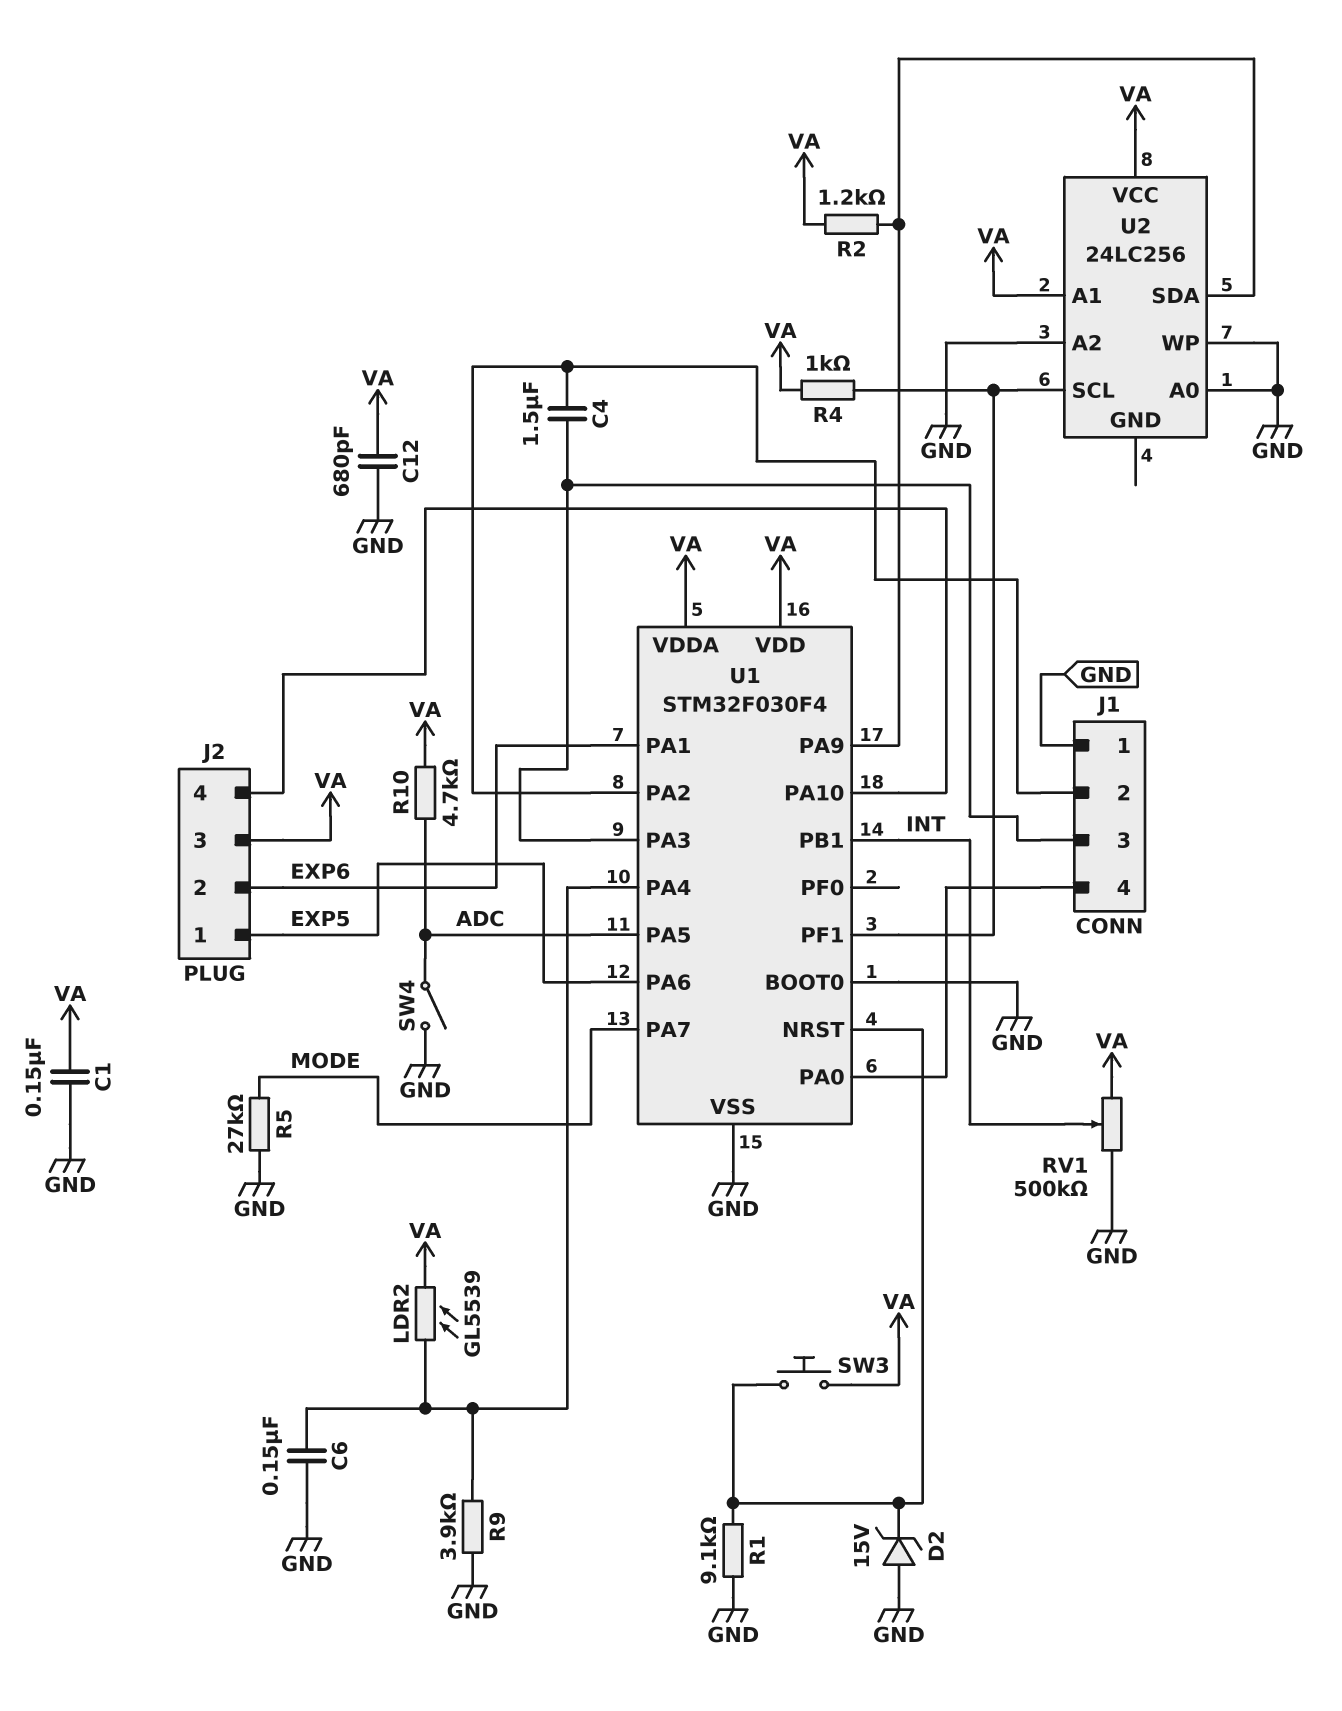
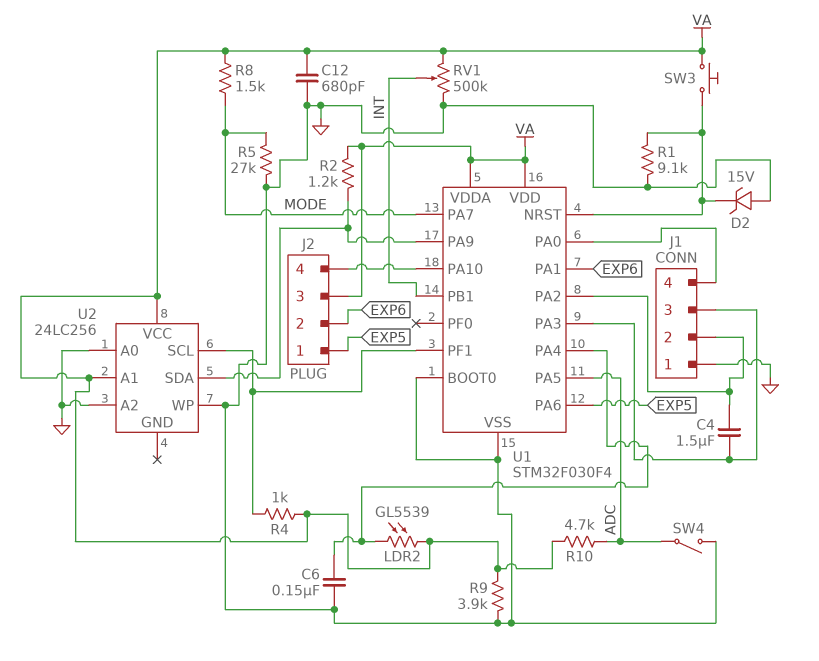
C1: 150nF (GND, VA) -> none
R8: none -> 1.5k (MODE, VA)
R9: 3.9k (GND, U1/PA4) -> 3.9k (GND, VA)

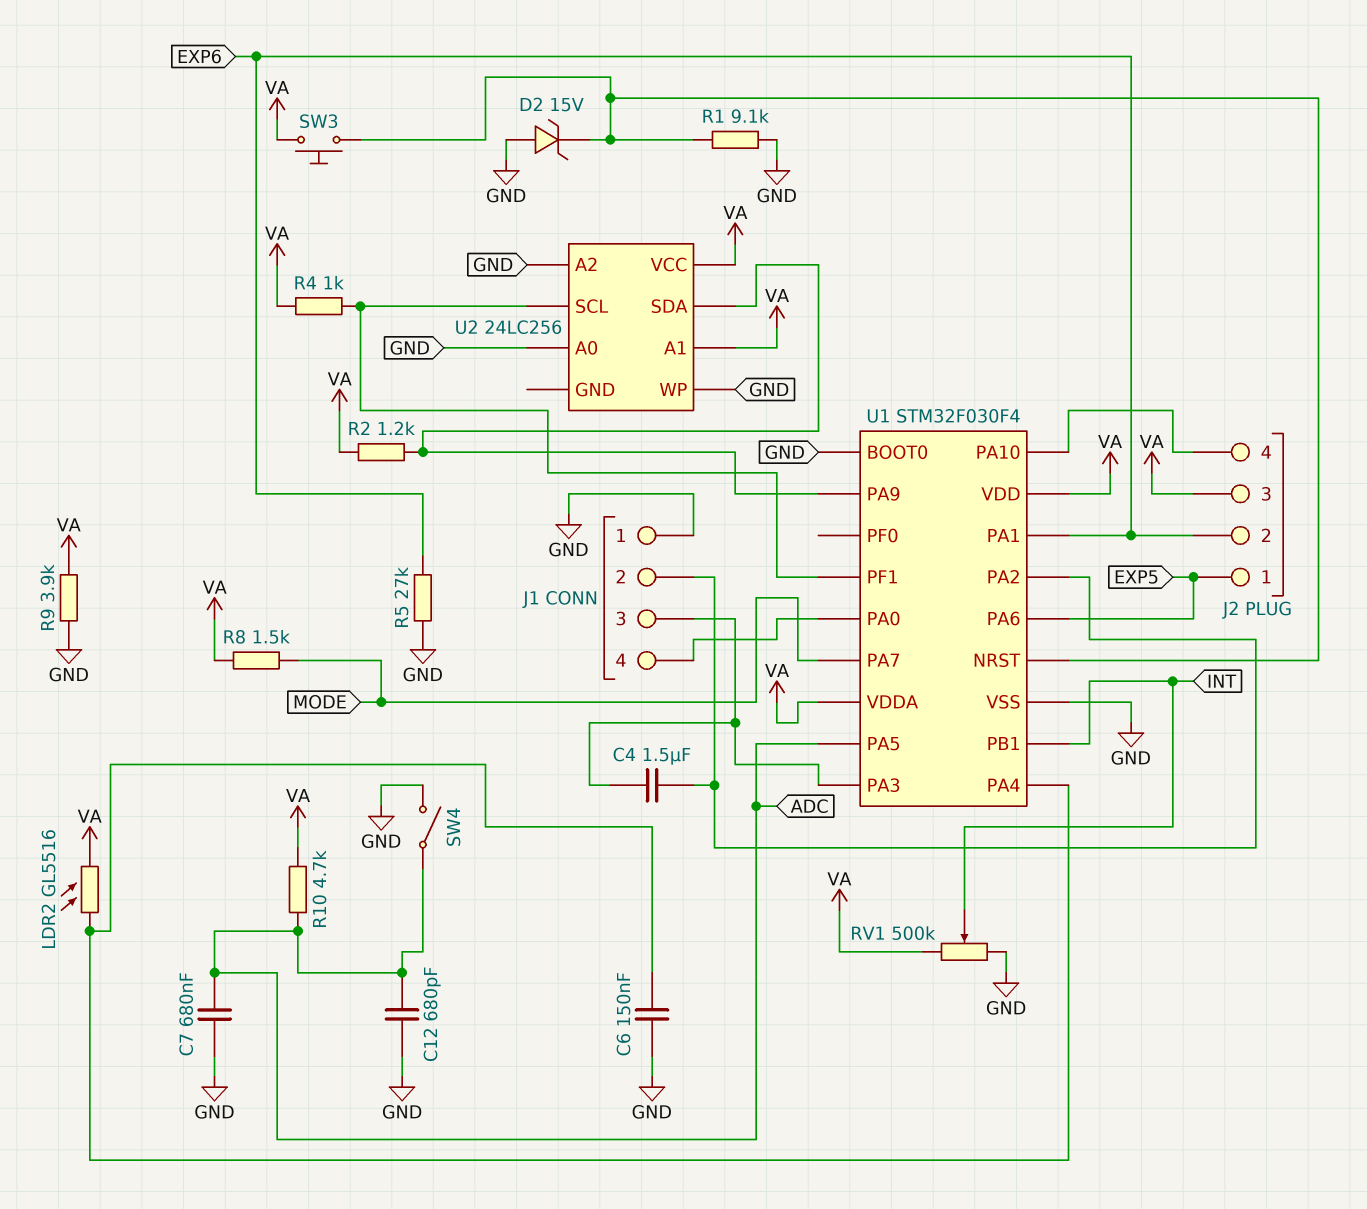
C7: none -> 680nF (ADC, GND)
C12: 680pF (GND, VA) -> 680pF (ADC, GND)
LDR2: GL5539 (U1/PA4, VA) -> GL5516 (U1/PA4, VA)
R5: 27k (GND, MODE) -> 27k (EXP6, GND)

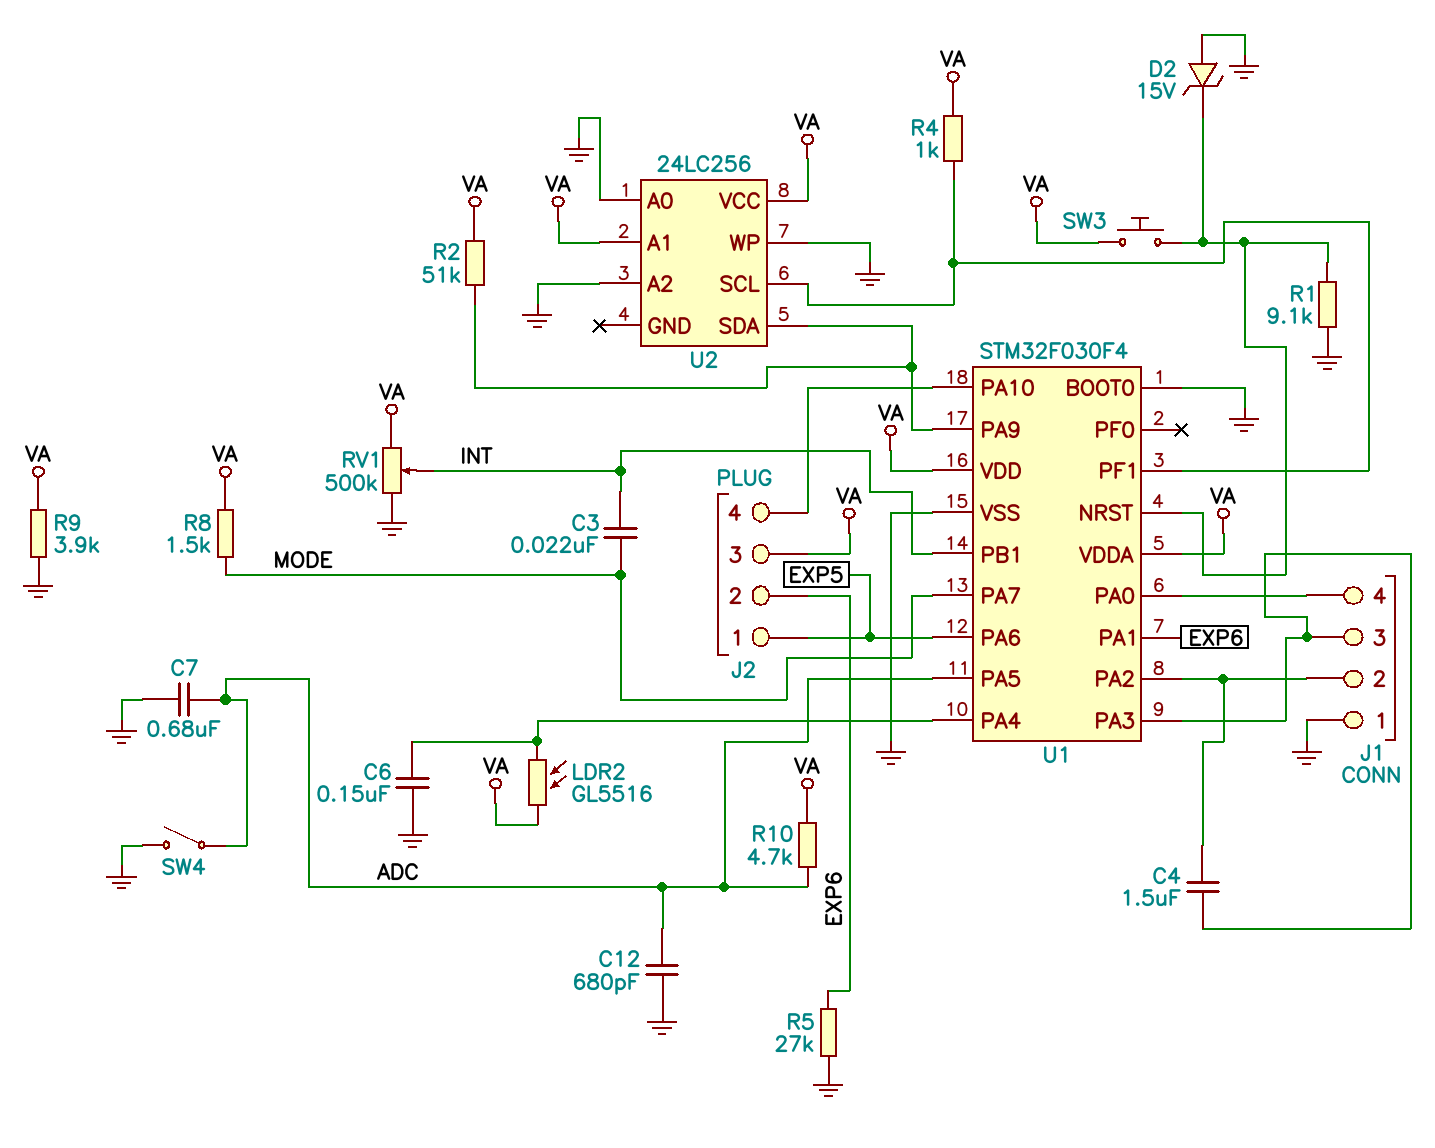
C3: none -> 22nF (INT, MODE)
R2: 1.2k (U1/PA9, VA) -> 51k (U1/PA9, VA)

